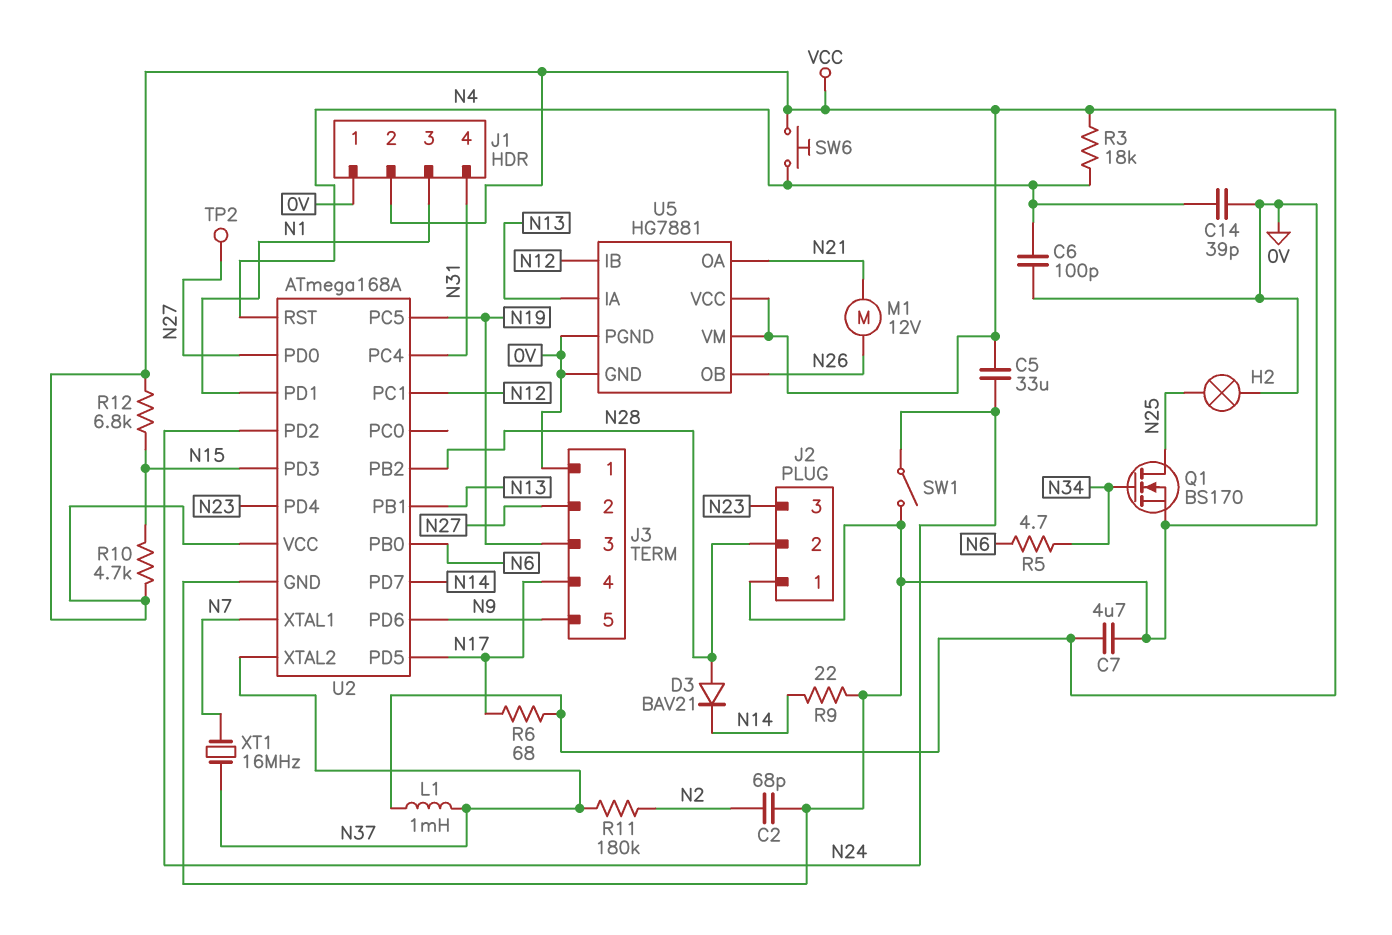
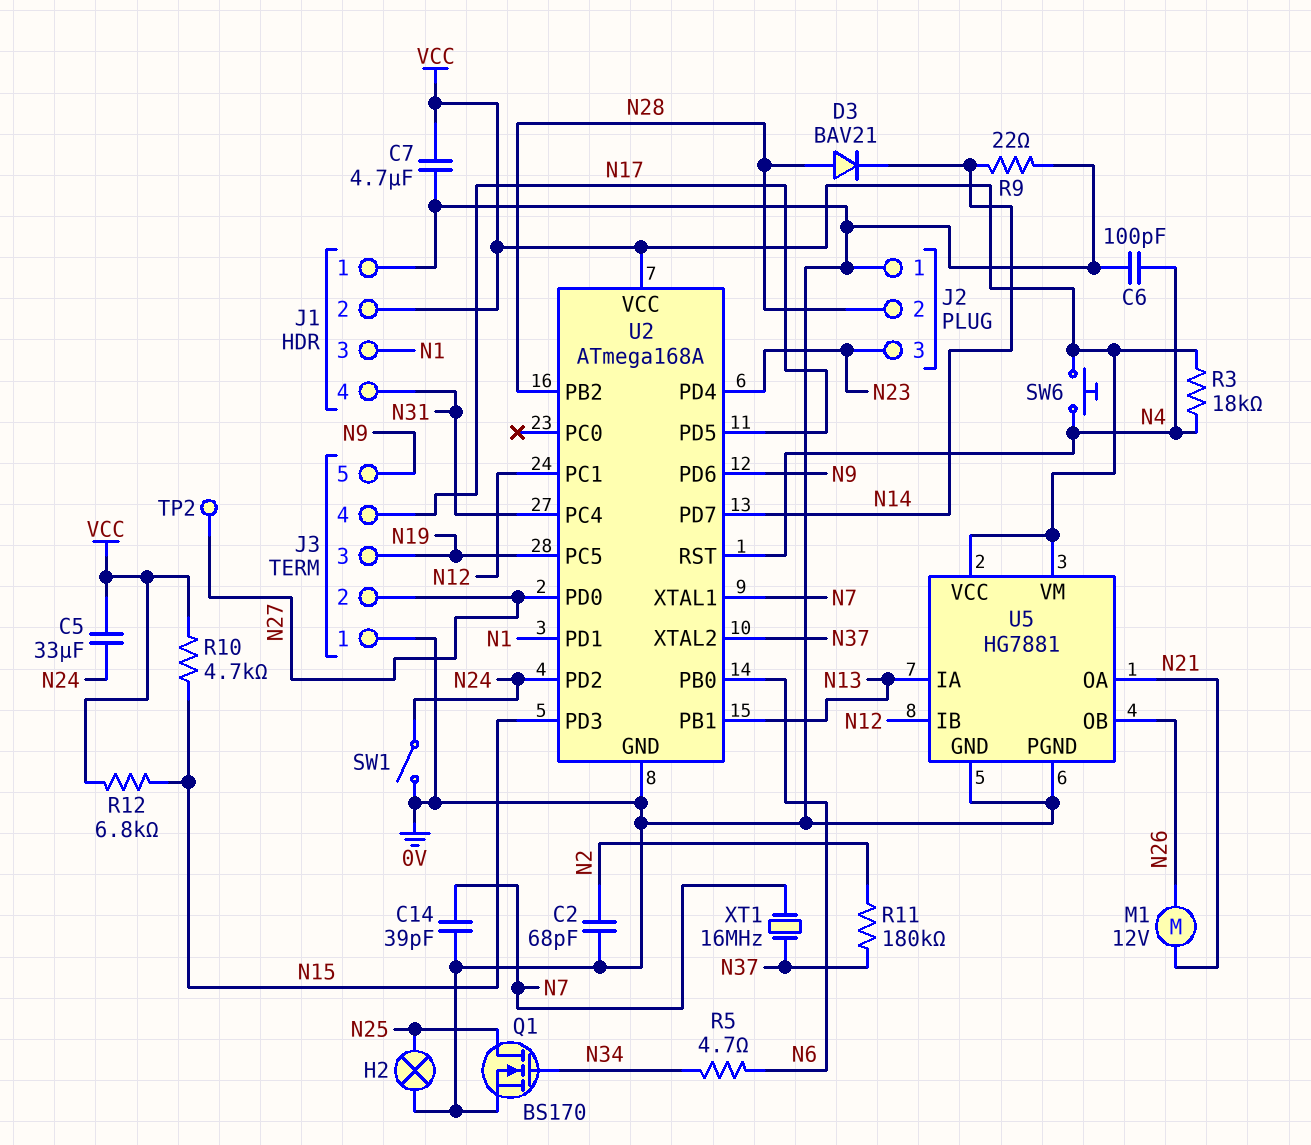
C14: 39pF (0V, N4) -> 39pF (0V, N7)
L1: 1mH (N37, VCC) -> none
R6: 68 (N17, VCC) -> none

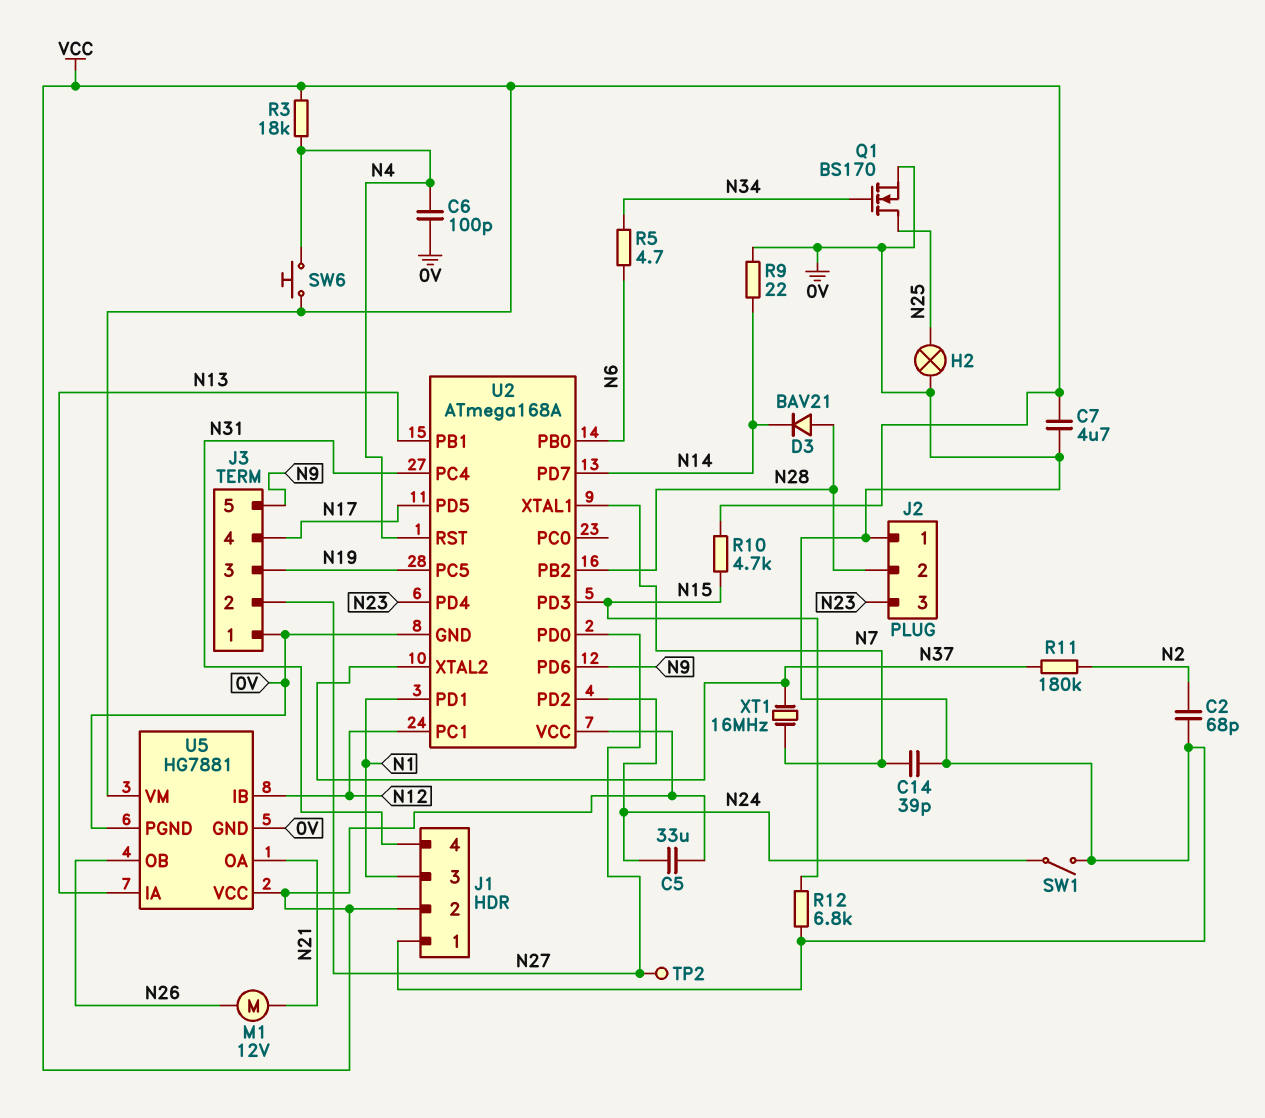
R12: 6.8k (N15, VCC) -> 6.8k (0V, N15)

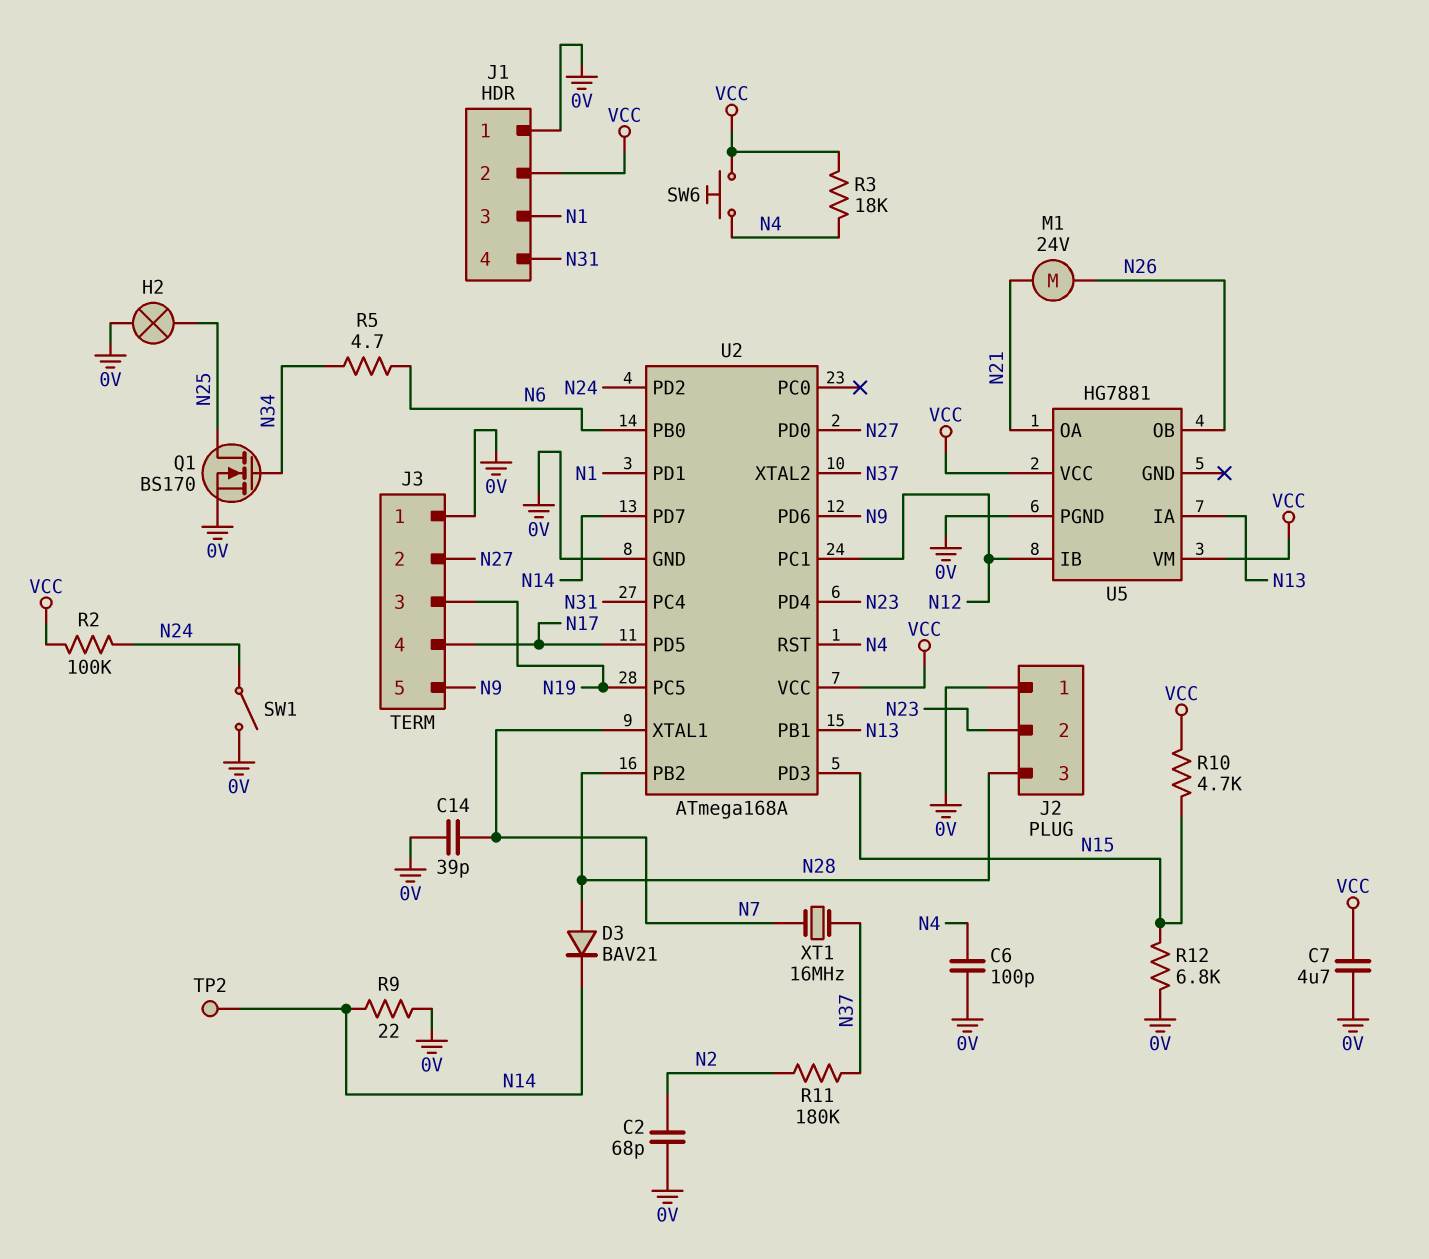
C5: 33uF (N24, VCC) -> none
J2 pin 2: N28 -> N23
J2 pin 3: N23 -> N28
M1: motor 12V (N21, N26) -> motor 24V (N21, N26)
R2: none -> 100k (N24, VCC)
TP2: test point (N27) -> test point (N14)
U5 pin GND: 0V -> none

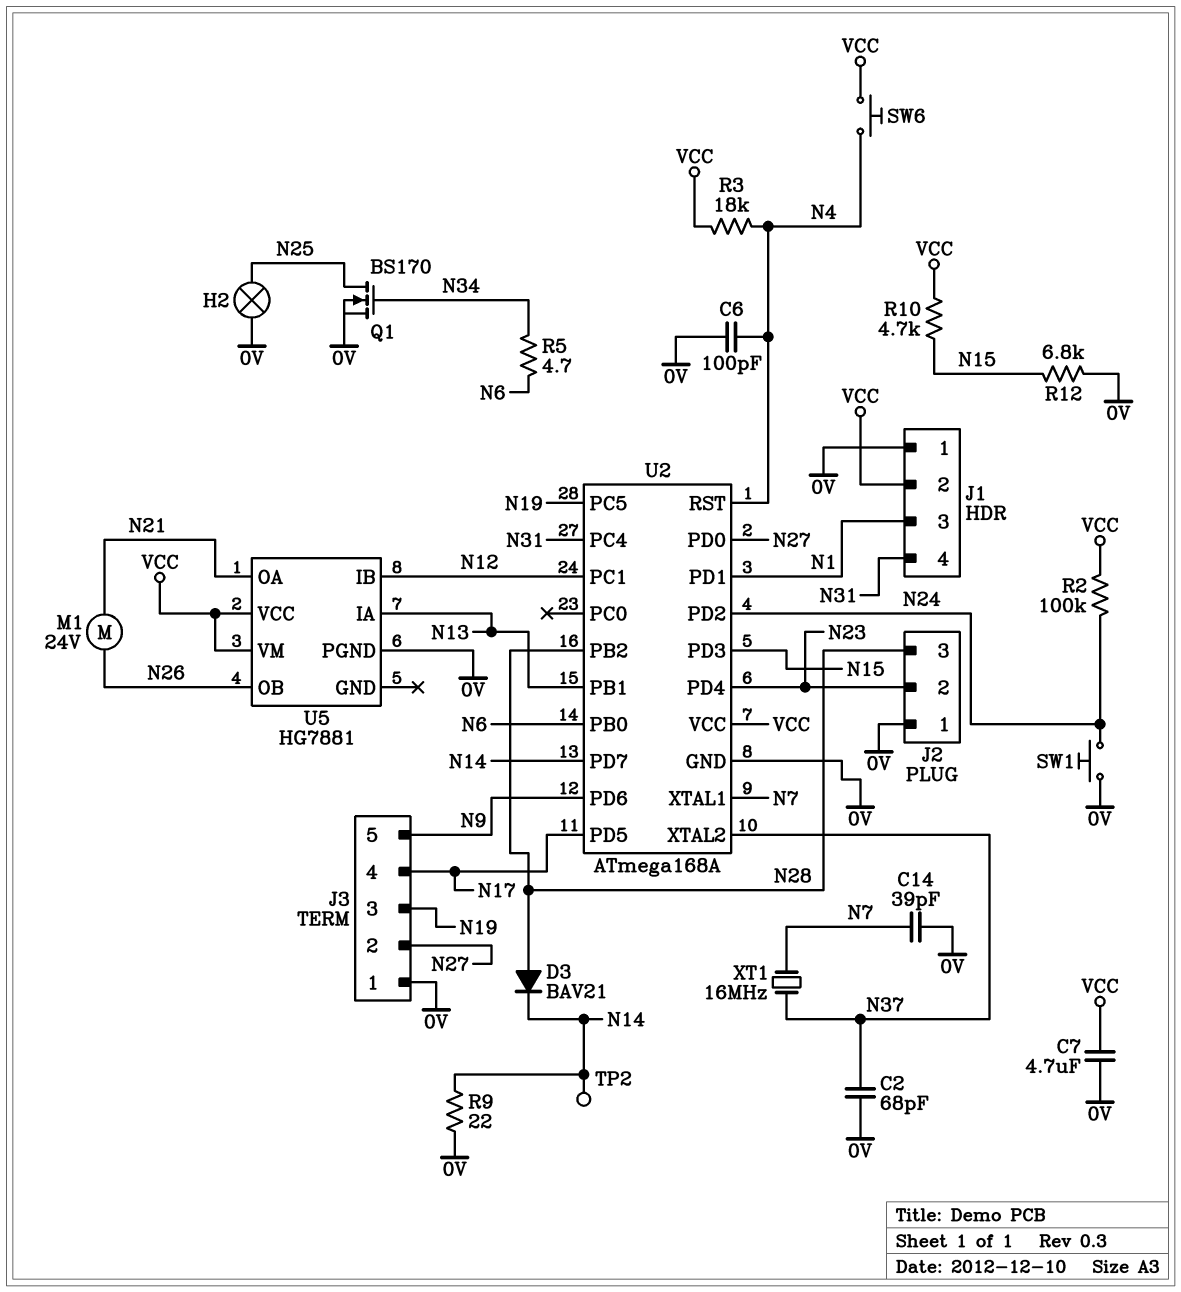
C2: 68pF (0V, N2) -> 68pF (0V, N37)
R11: 180k (N2, N37) -> none
SW1: switch (0V, N24) -> button (0V, N24)

